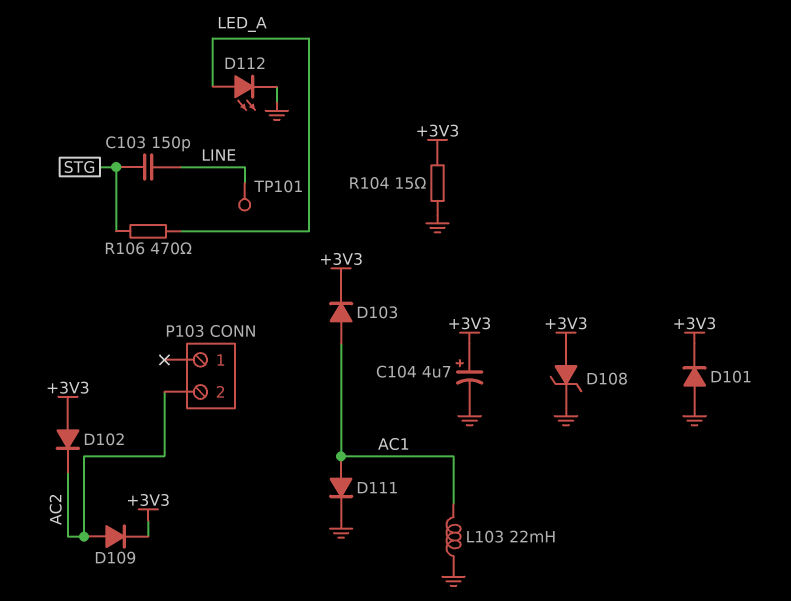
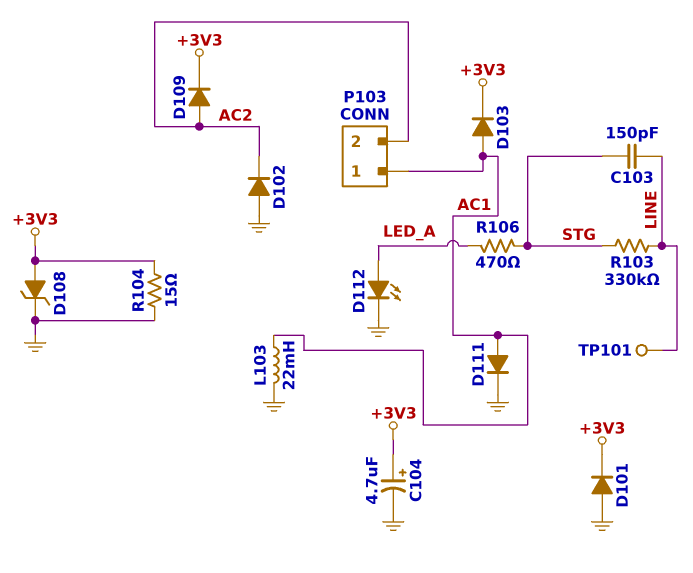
D102: diode (A +3V3, K AC2) -> diode (A GND, K AC2)
P103 pin 1: none -> AC1
R103: none -> 330k (LINE, STG)

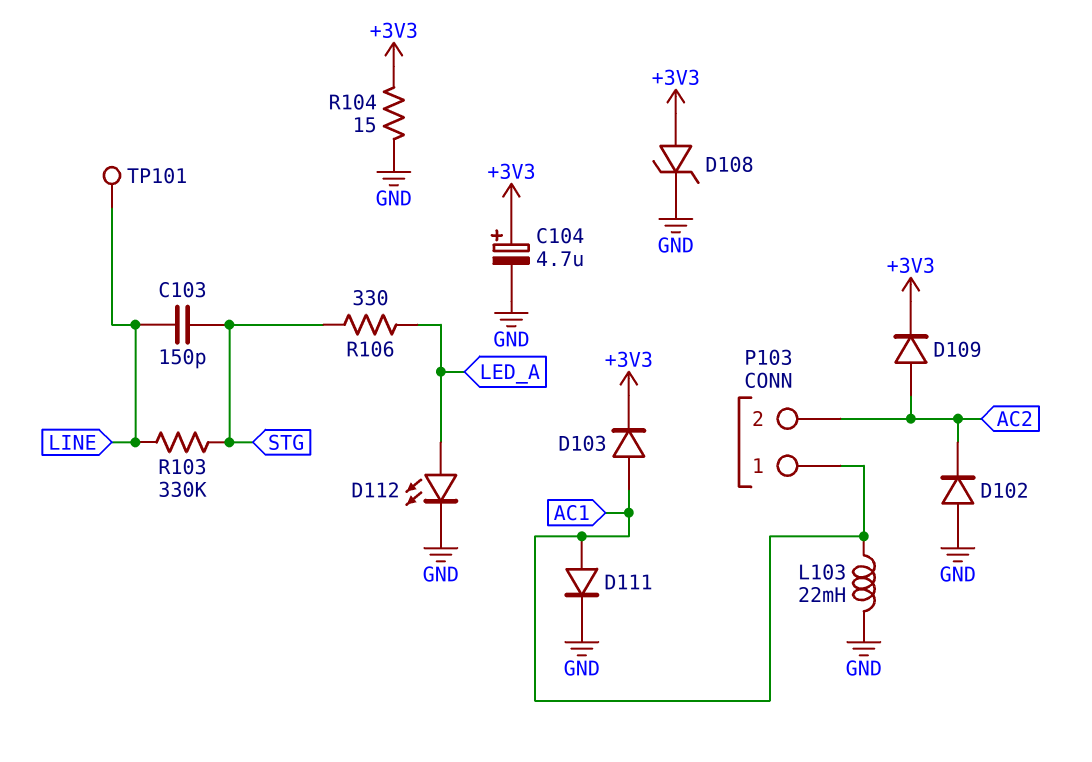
D101: diode (A GND, K +3V3) -> none
R106: 470 (LED_A, STG) -> 330 (LED_A, STG)

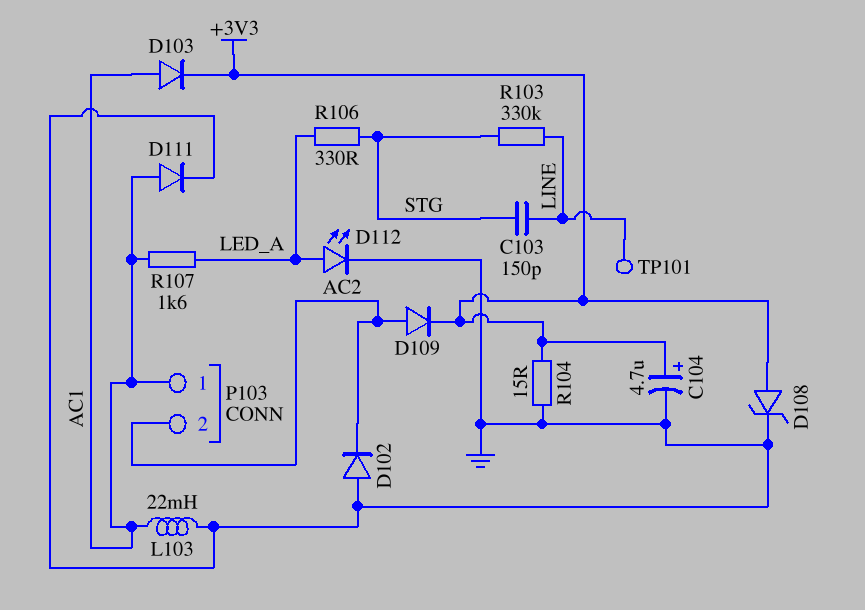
R107: none -> 1.6k (AC1, LED_A)

